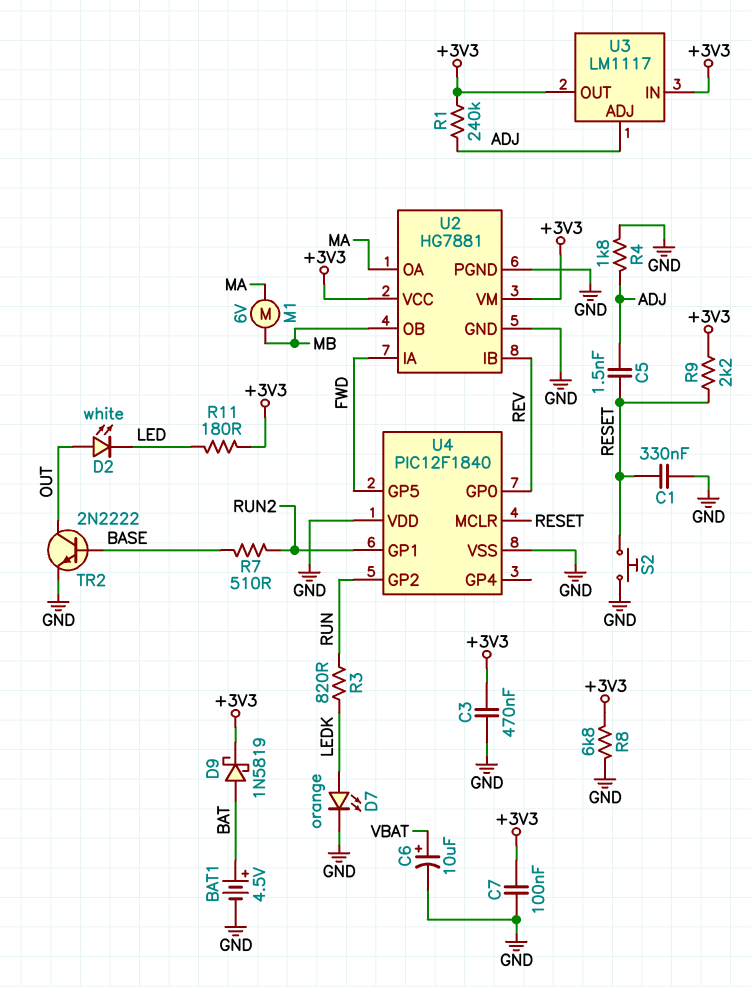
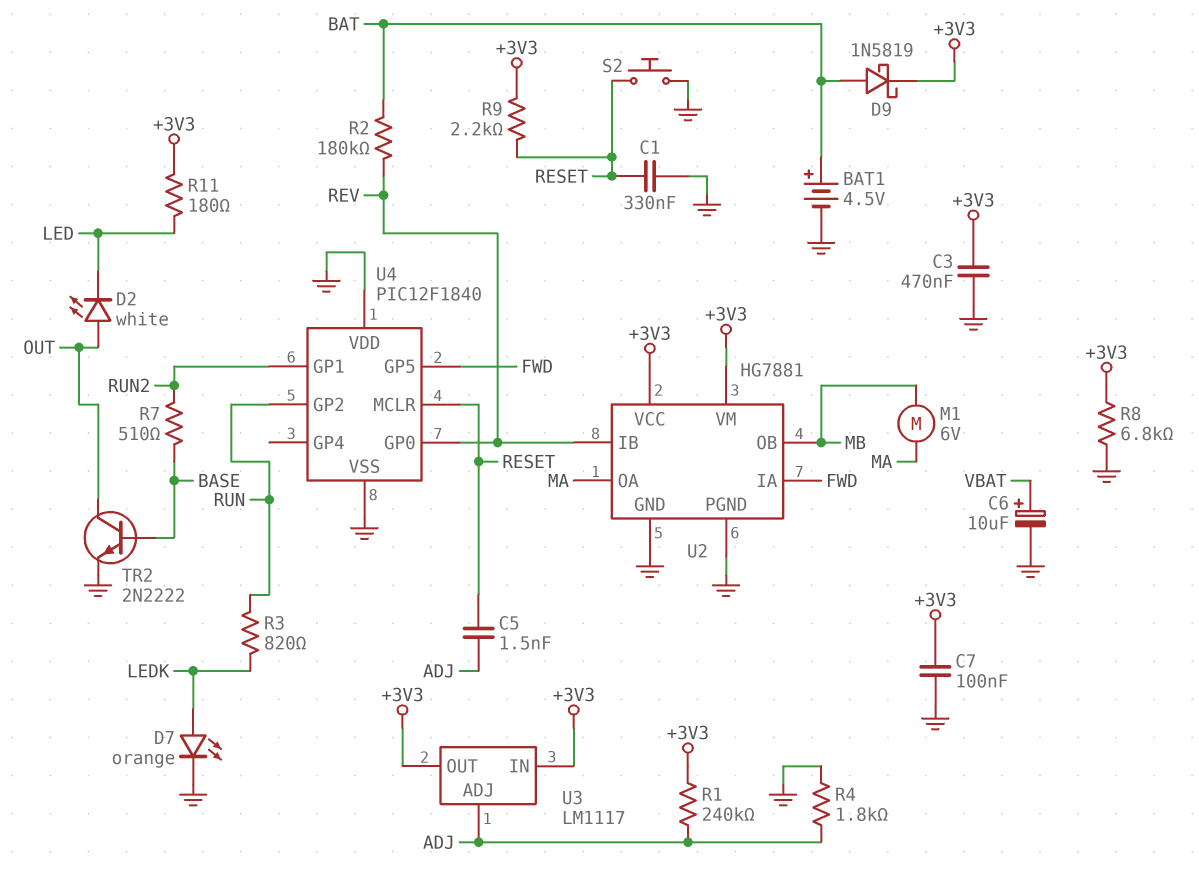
R2: none -> 180k (BAT, REV)

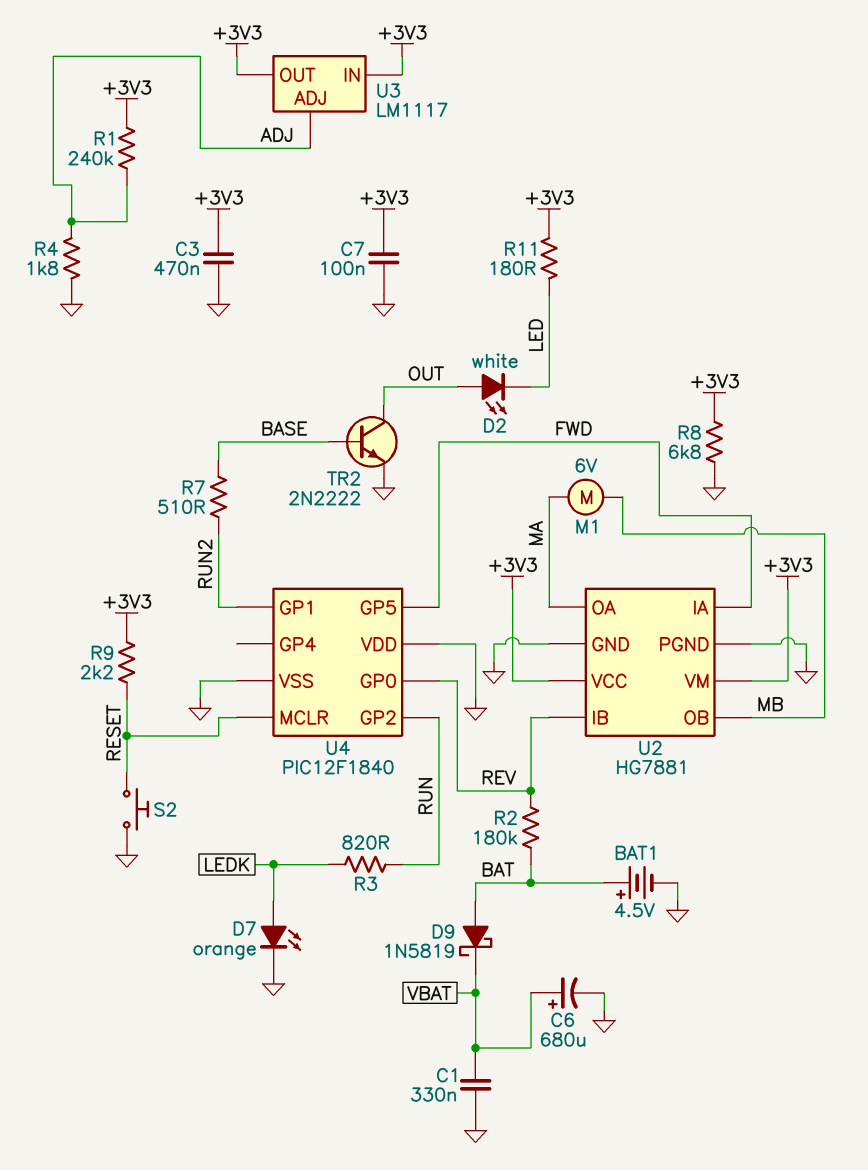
C1: 330nF (GND, RESET) -> 330nF (GND, VBAT)
C5: 1.5nF (ADJ, RESET) -> none
C6: 10uF (plus VBAT, minus GND) -> 680uF (plus VBAT, minus GND)
D9: schottky 1N5819 (A BAT, K +3V3) -> schottky 1N5819 (A BAT, K VBAT)

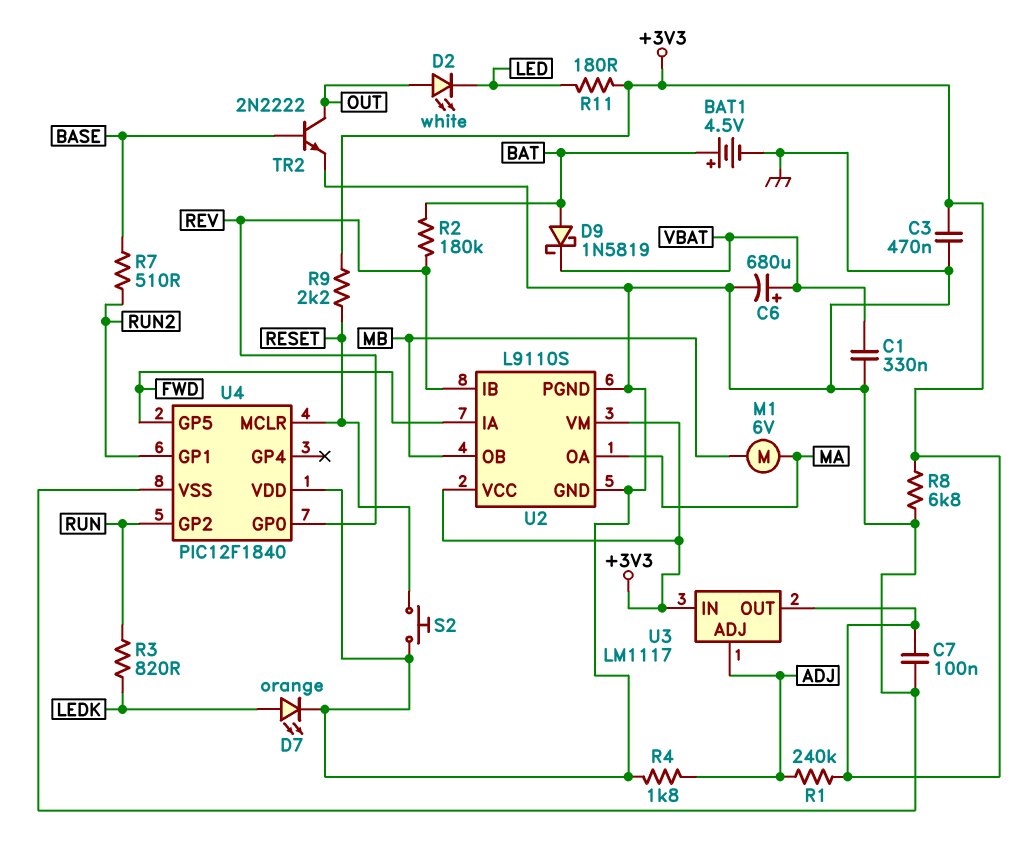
U2: HG7881 -> L9110S

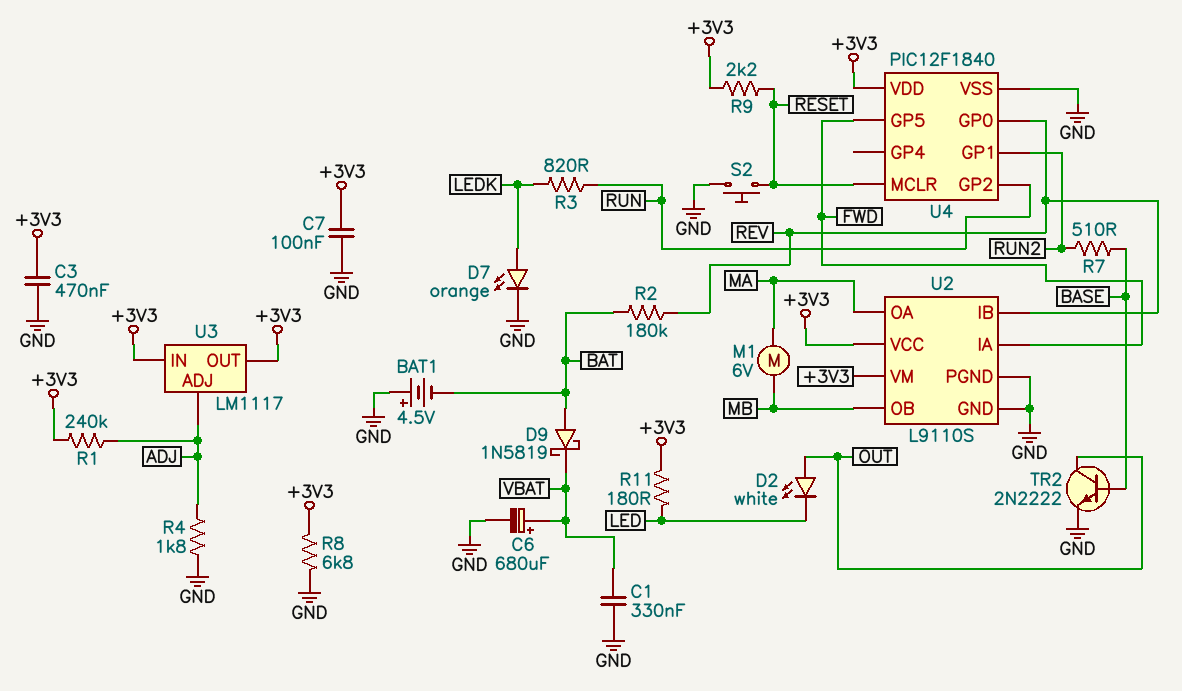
BAT1: 4.5V (plus BAT, minus GND) -> 4.5V (plus GND, minus BAT)
U4 pin VDD: GND -> +3V3

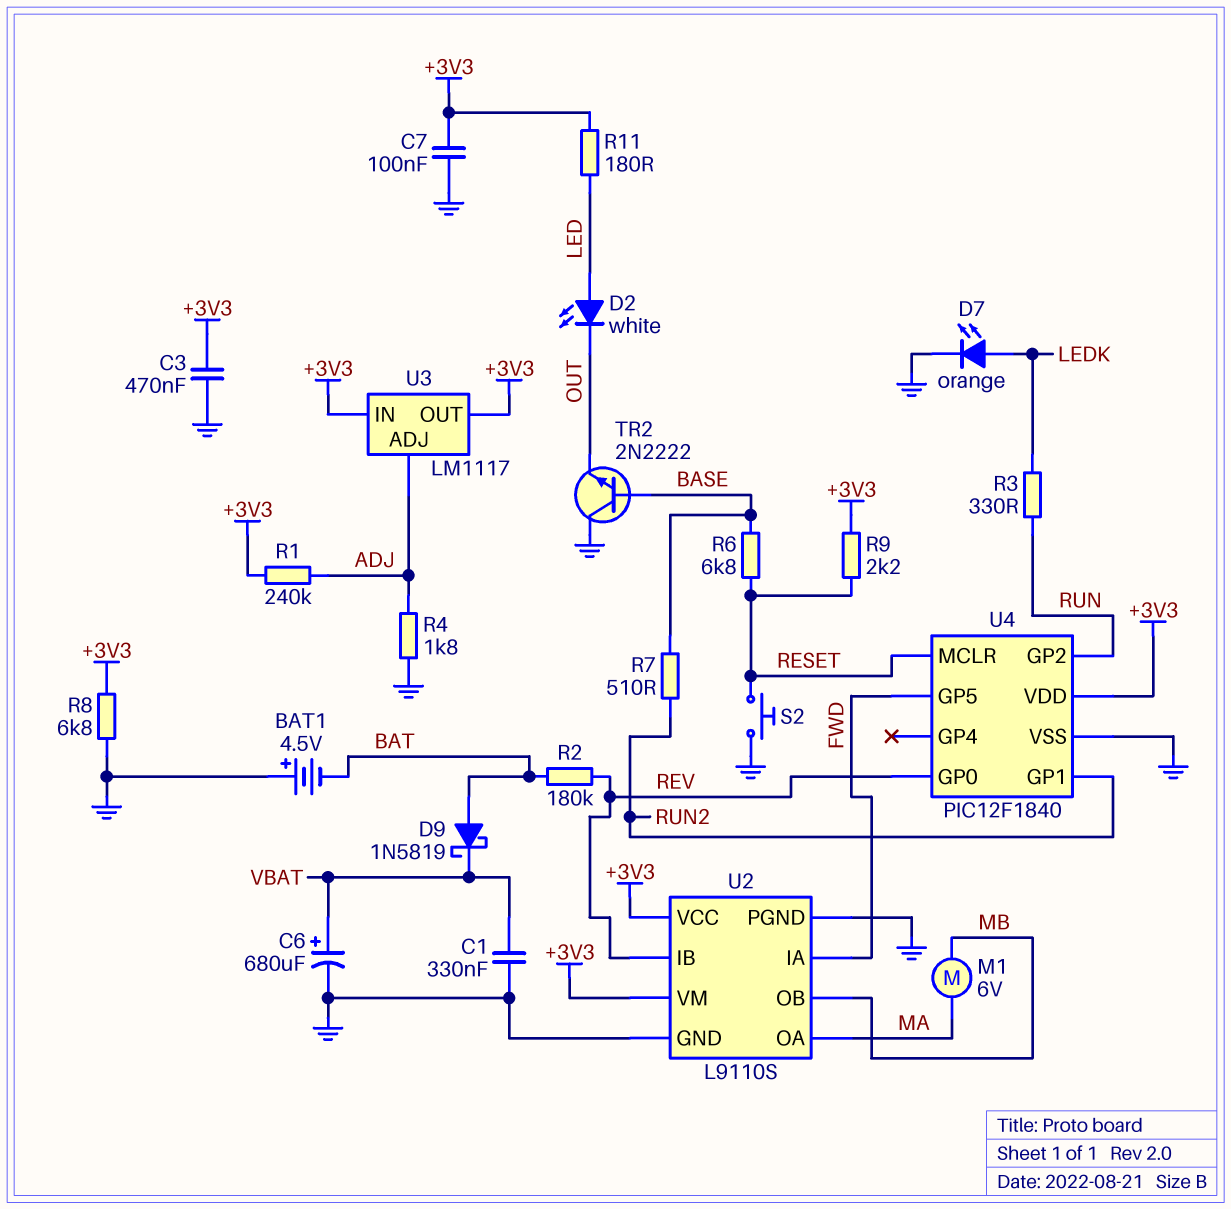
D2: LED white (A OUT, K LED) -> LED white (A LED, K OUT)
R3: 820 (LEDK, RUN) -> 330 (LEDK, RUN)
R6: none -> 6.8k (BASE, RESET)
TR2: NPN 2N2222 (B BASE, C OUT, E GND) -> NPN 2N2222 (B BASE, C GND, E OUT)

